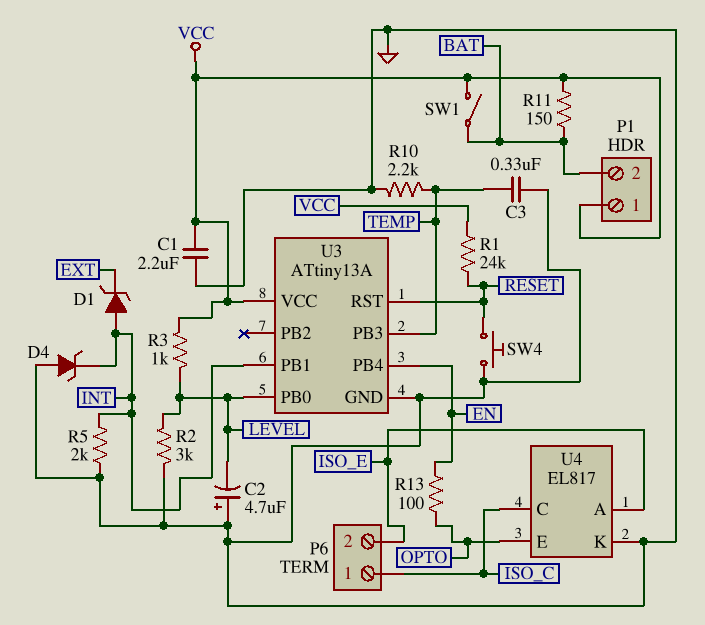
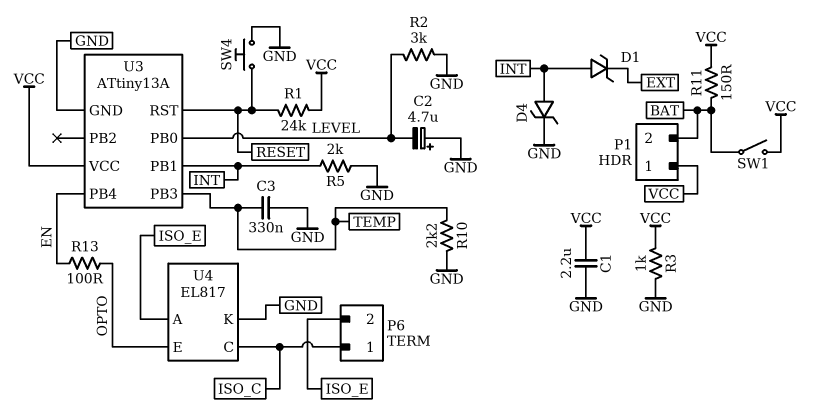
D4: zener (A GND, K INT) -> zener (A INT, K GND)
R3: 1k (LEVEL, VCC) -> 1k (GND, VCC)

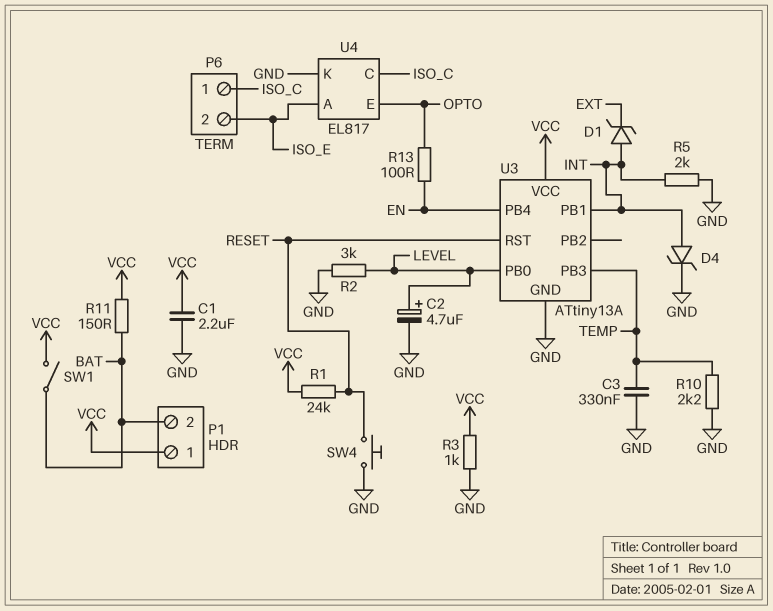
C2: 4.7uF (plus GND, minus LEVEL) -> 4.7uF (plus LEVEL, minus GND)

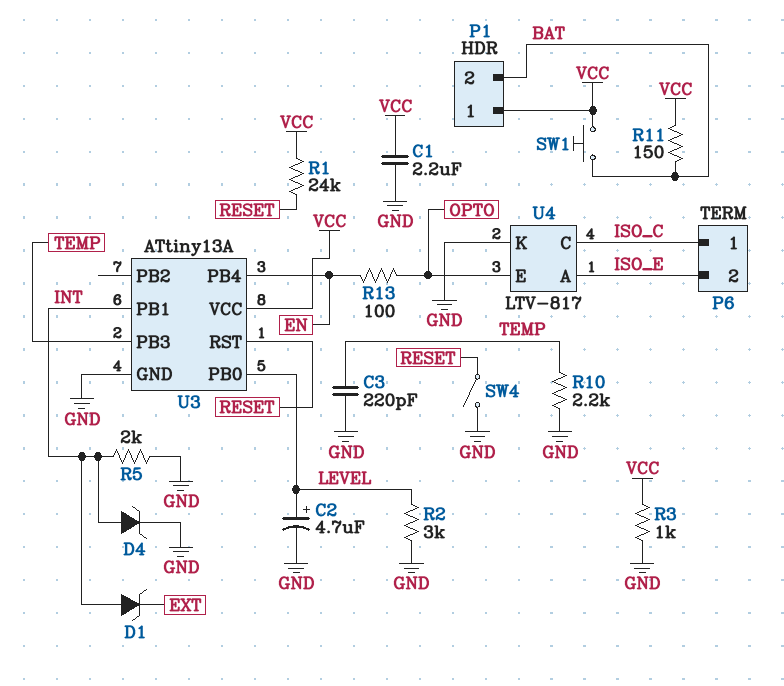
C3: 330nF (GND, TEMP) -> 220pF (GND, TEMP)
SW1: switch (BAT, VCC) -> button (BAT, VCC)
SW4: button (GND, RESET) -> switch (GND, RESET)
U4: EL817 -> LTV-817

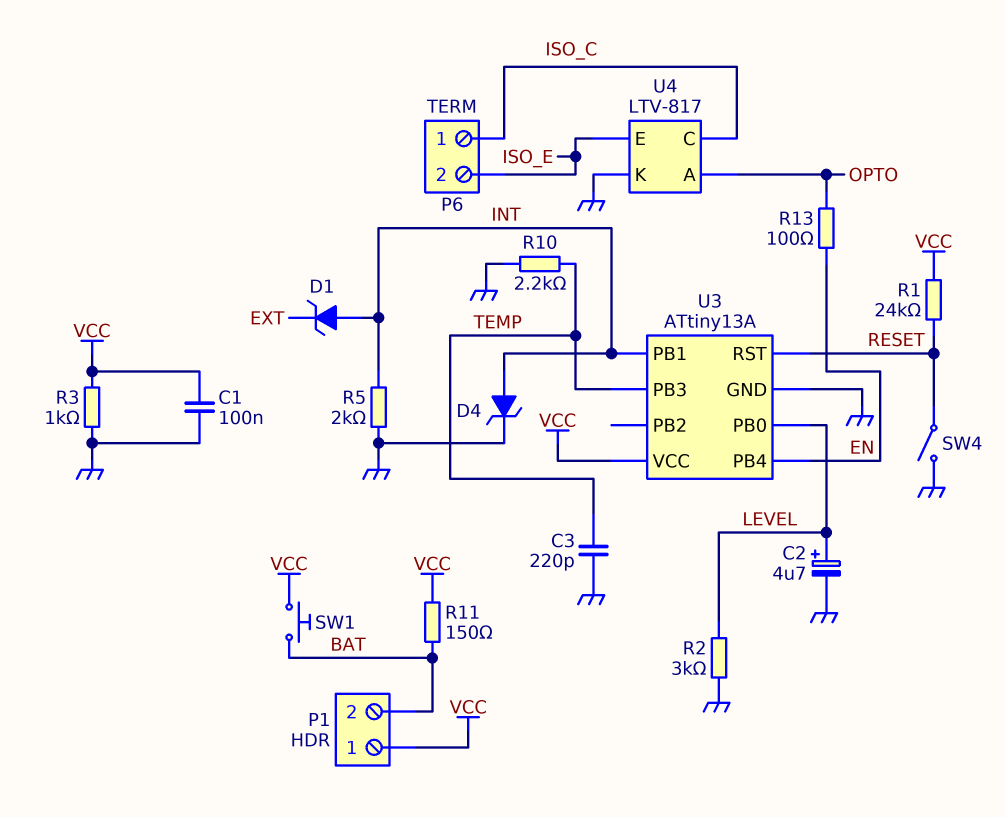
C1: 2.2uF (GND, VCC) -> 100nF (GND, VCC)
U4 pin A: ISO_E -> OPTO
U4 pin E: OPTO -> ISO_E

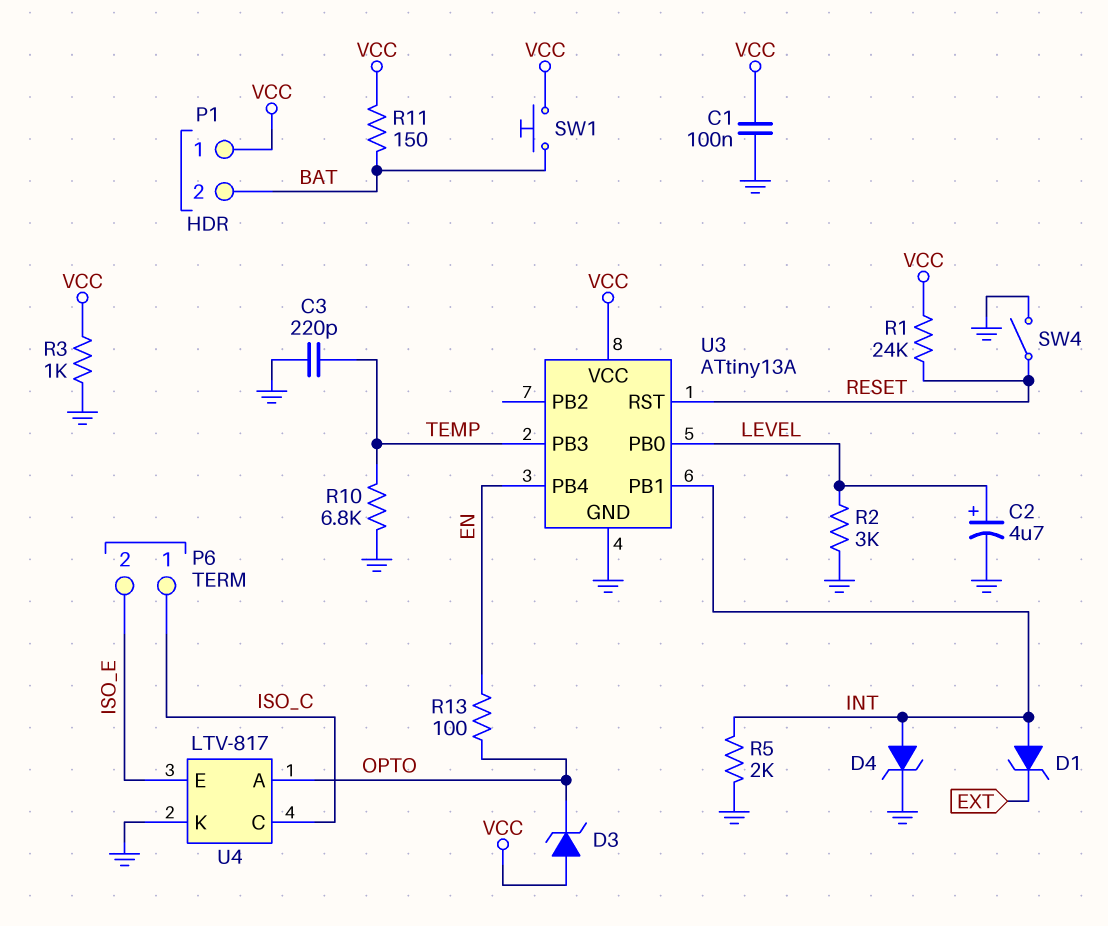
D3: none -> zener (A VCC, K OPTO)
R10: 2.2k (GND, TEMP) -> 6.8k (GND, TEMP)

